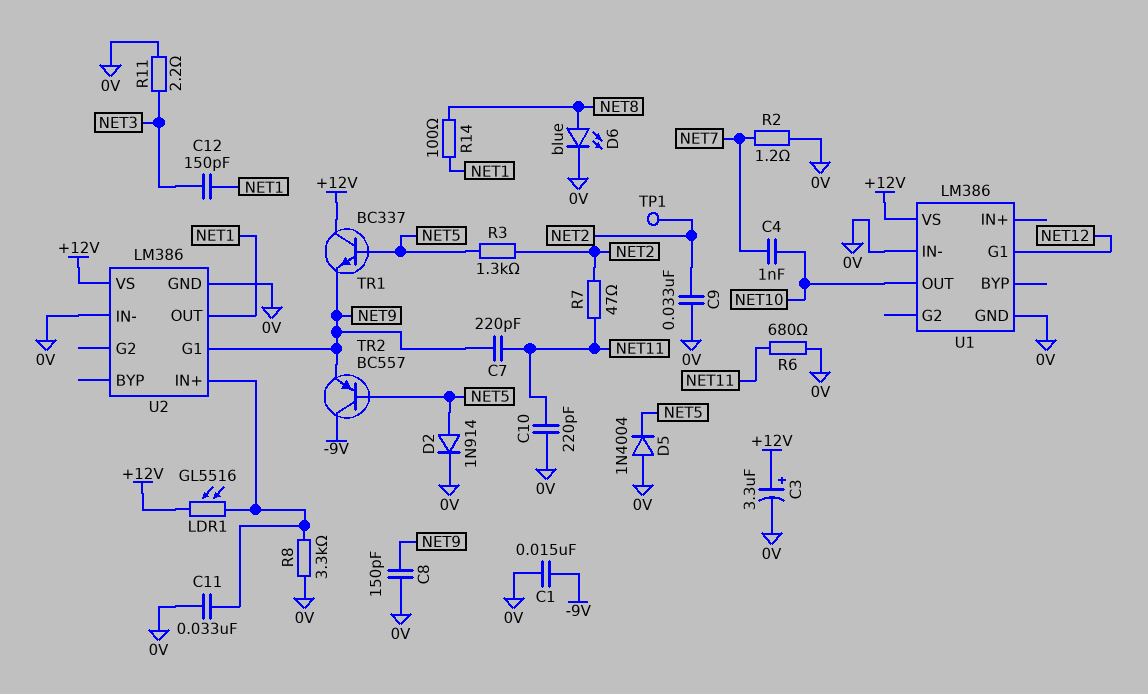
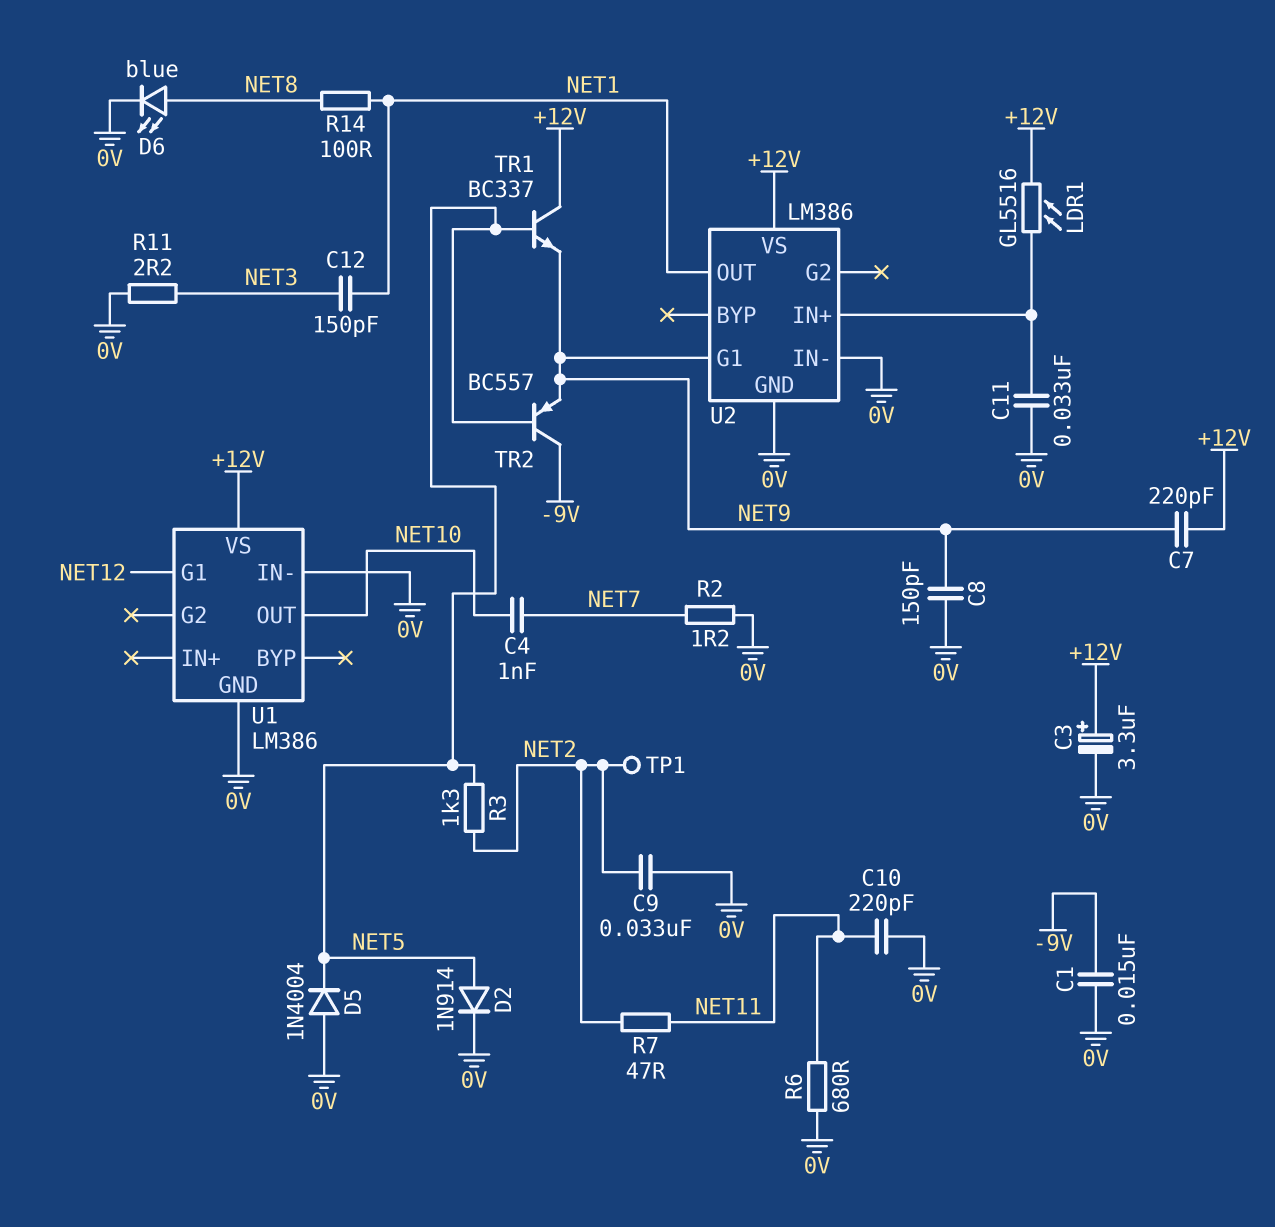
C7: 220pF (NET9, NET11) -> 220pF (+12V, NET9)
R8: 3.3k (0V, U2/IN+) -> none

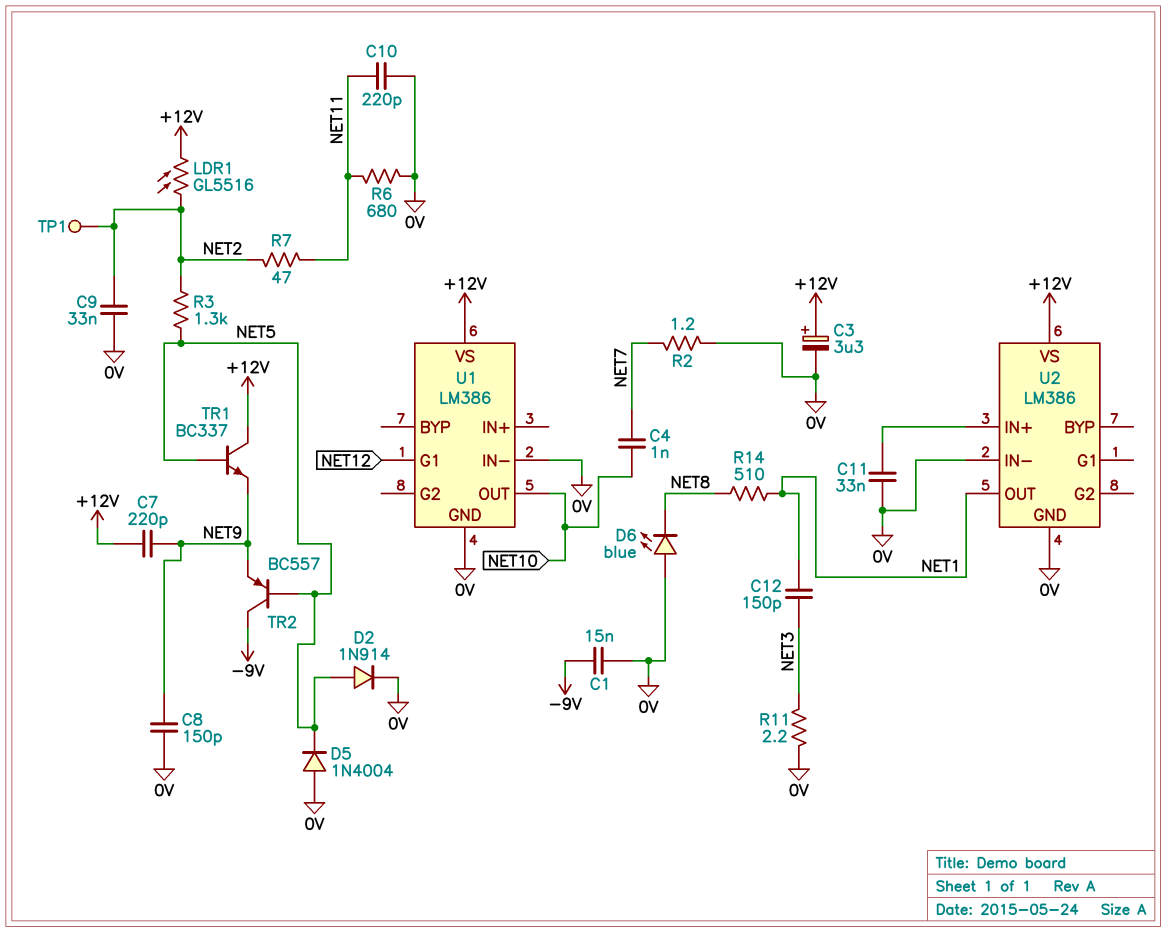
D6: LED blue (A NET8, K 0V) -> LED blue (A 0V, K NET8)
LDR1: GL5516 (+12V, U2/IN+) -> GL5516 (+12V, NET2)
R14: 100 (NET1, NET8) -> 510 (NET1, NET8)
U2 pin G1: NET9 -> none

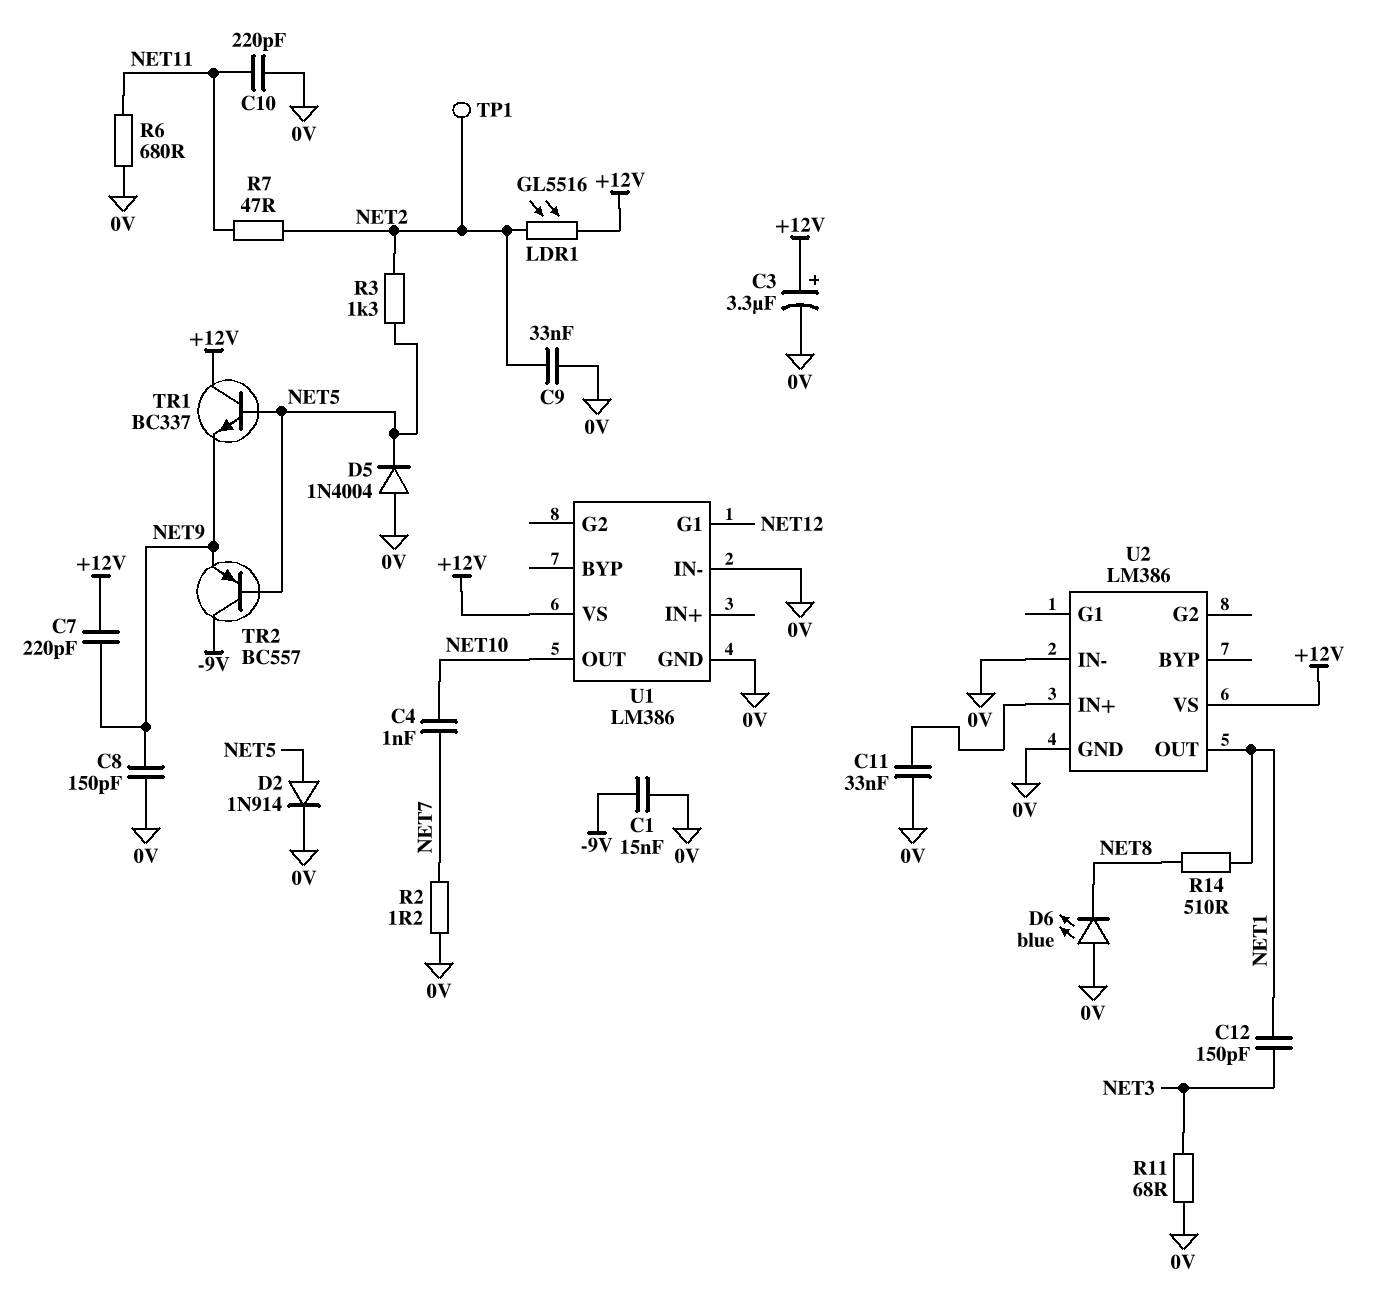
R11: 2.2 (0V, NET3) -> 68 (0V, NET3)

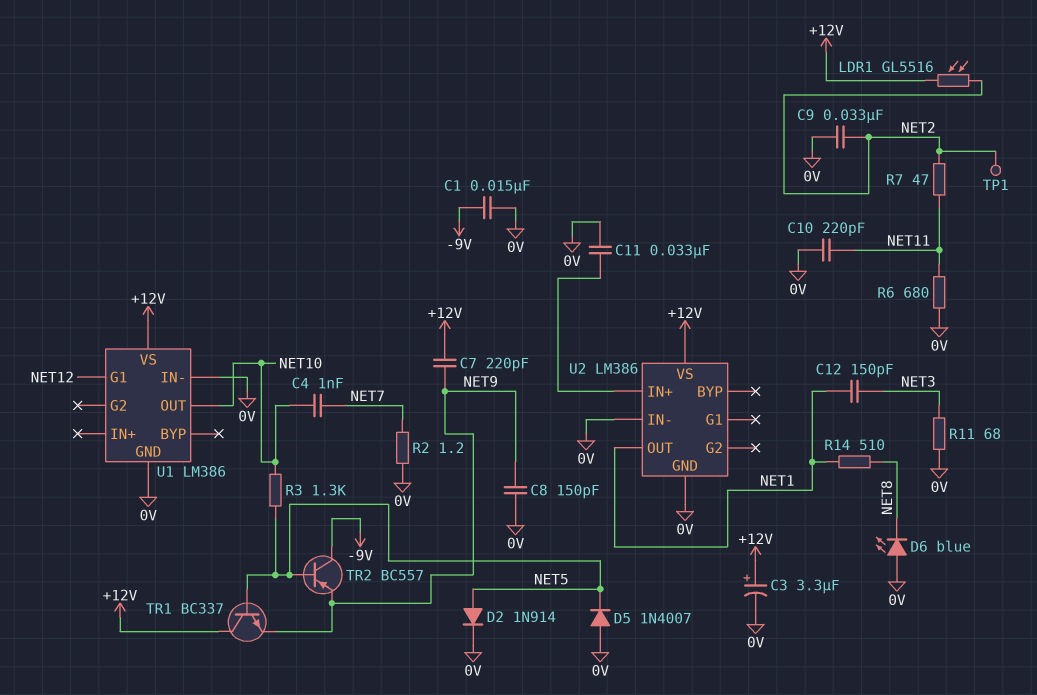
D5: diode 1N4004 (A 0V, K NET5) -> diode 1N4007 (A 0V, K NET5)
R3: 1.3k (NET2, NET5) -> 1.3k (NET5, NET10)

